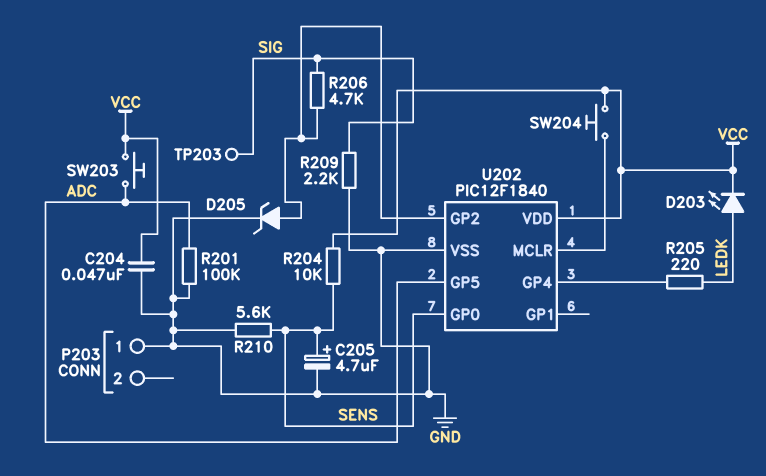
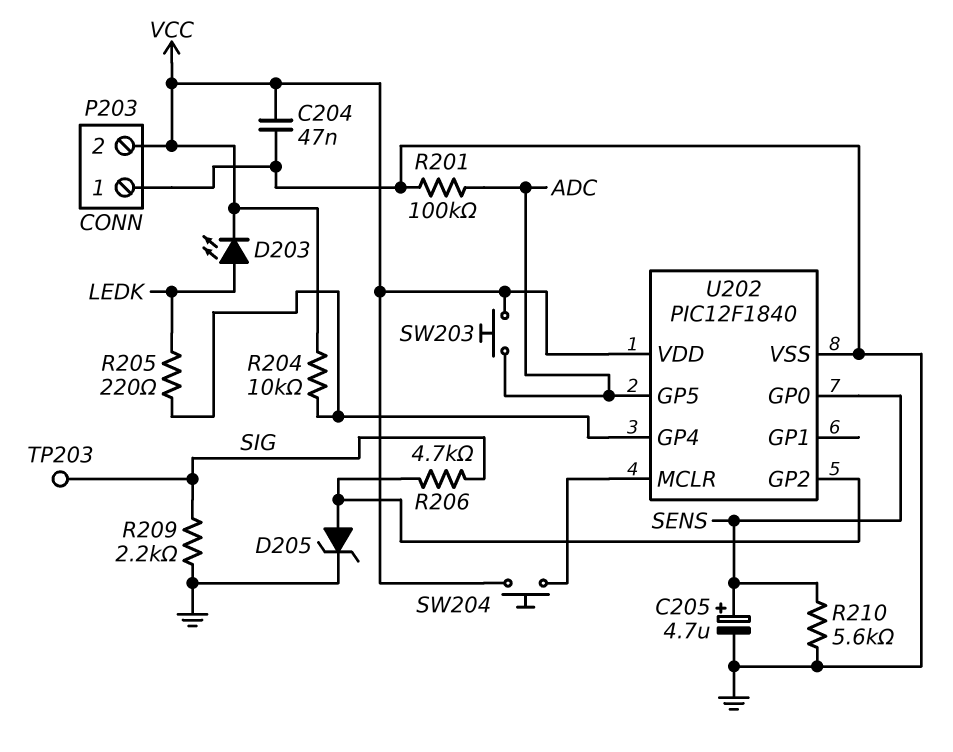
P203 pin 2: none -> VCC
R204: 10k (SENS, VCC) -> 10k (U202/GP4, VCC)

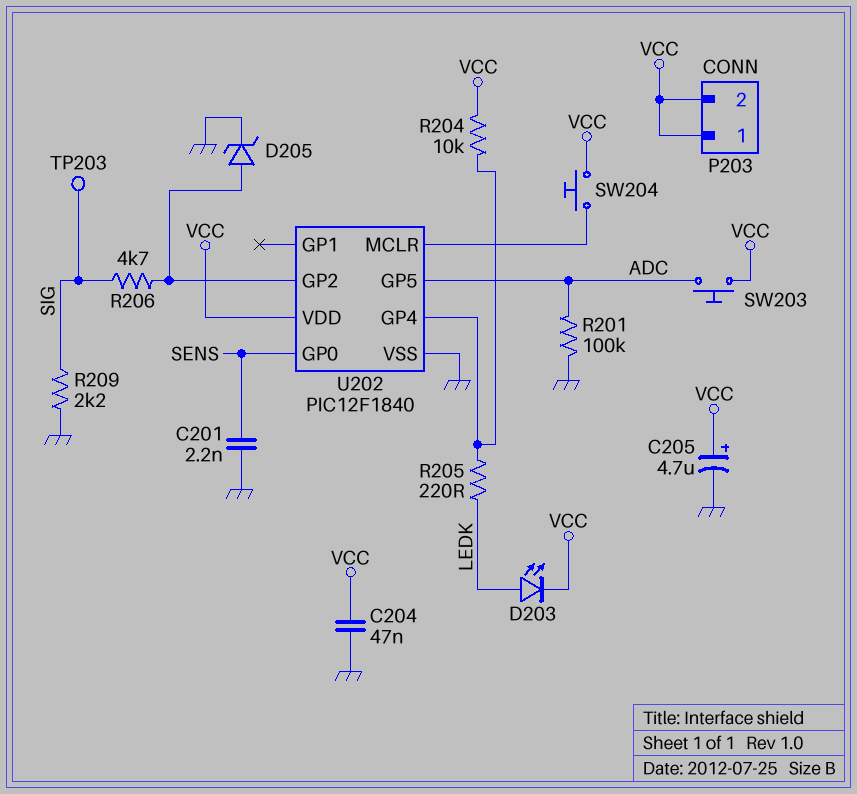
C201: none -> 2.2nF (GND, SENS)
C205: 4.7uF (plus SENS, minus GND) -> 4.7uF (plus VCC, minus GND)
P203 pin 1: GND -> VCC
R210: 5.6k (GND, SENS) -> none

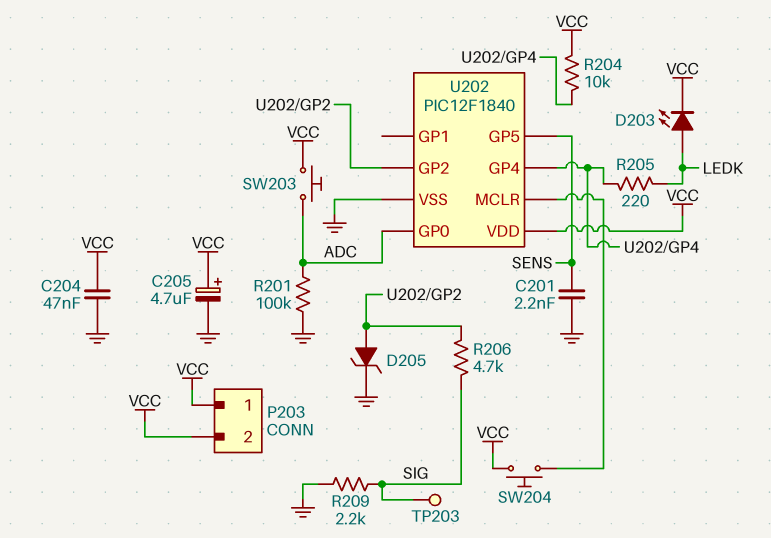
U202 pin GP0: SENS -> ADC
U202 pin GP5: ADC -> SENS

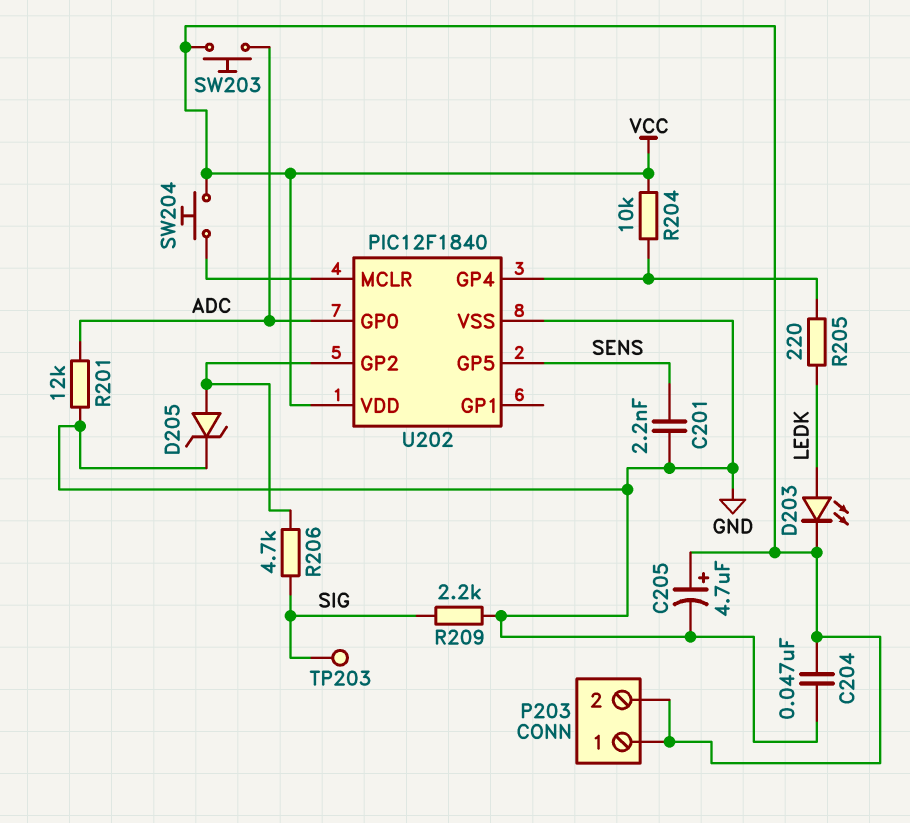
R201: 100k (ADC, GND) -> 12k (ADC, GND)

